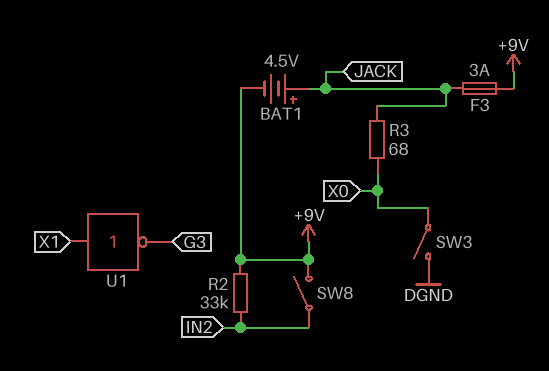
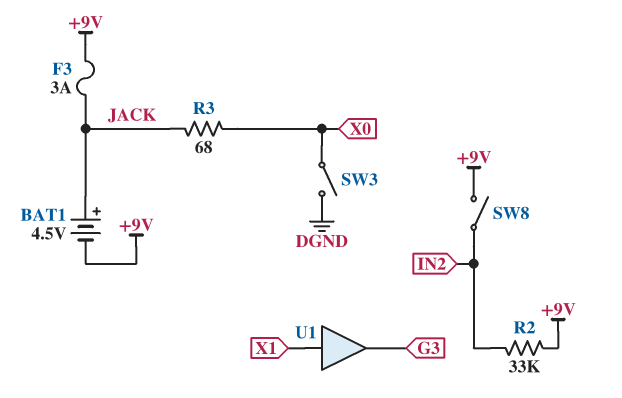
U1: NOT (in X1, out G3) -> buffer (in X1, out G3)

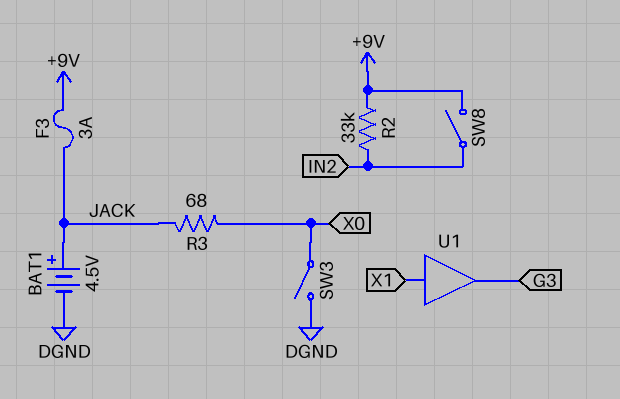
BAT1: 4.5V (plus JACK, minus +9V) -> 4.5V (plus JACK, minus DGND)

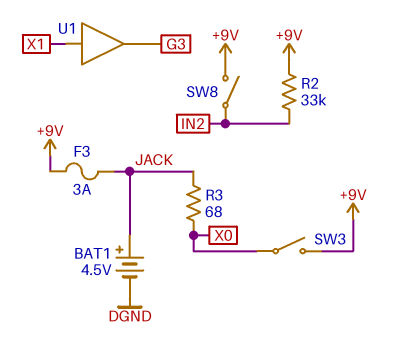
SW3: switch (DGND, X0) -> switch (+9V, X0)

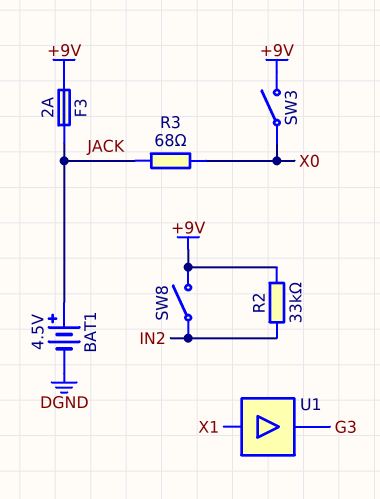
F3: 3A (+9V, JACK) -> 2A (+9V, JACK)

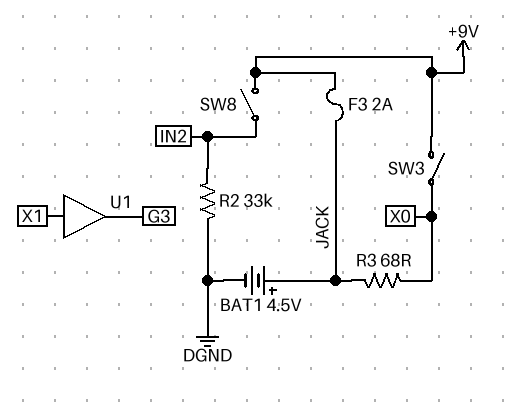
R2: 33k (+9V, IN2) -> 33k (DGND, IN2)

